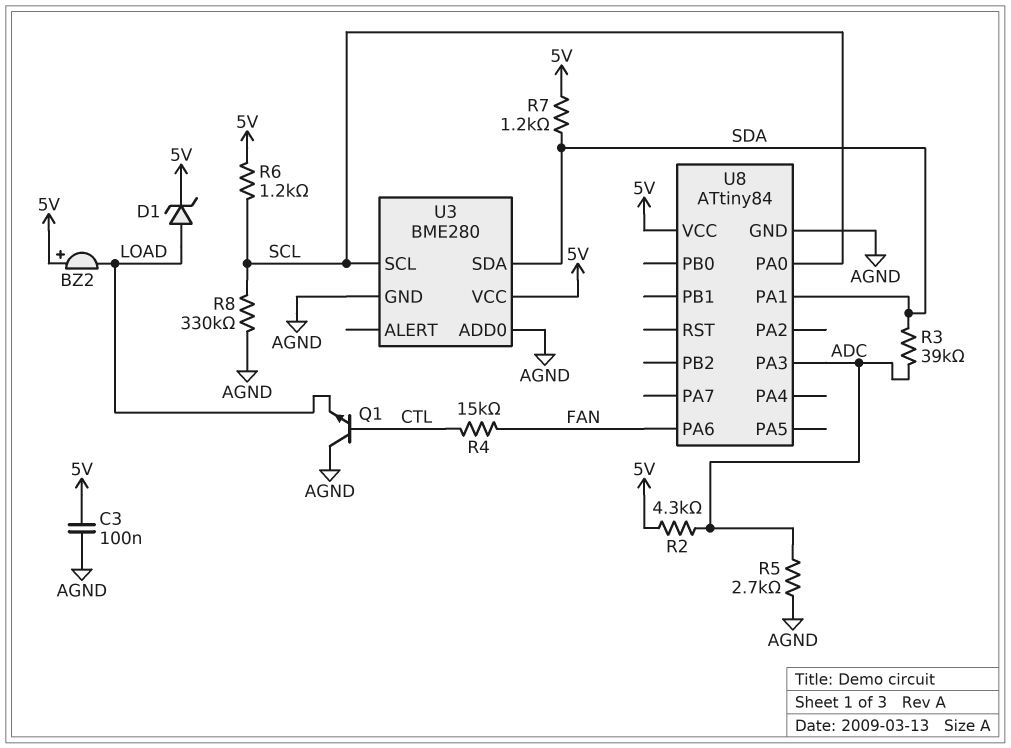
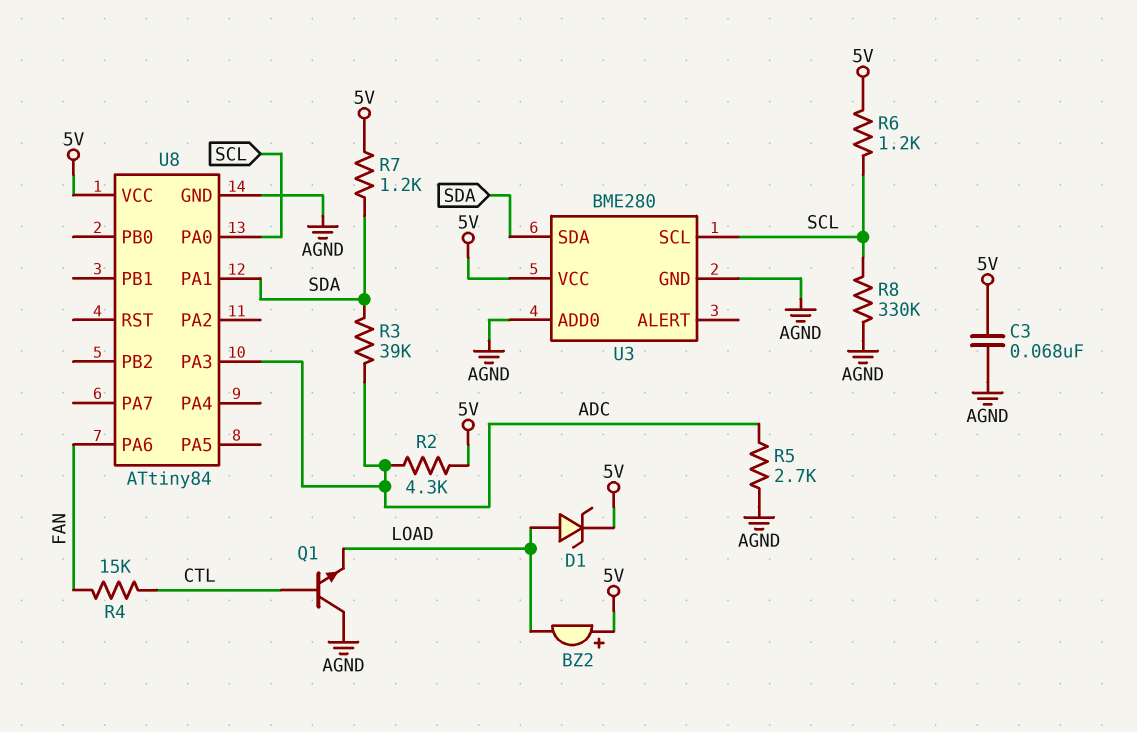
C3: 100nF (5V, AGND) -> 68nF (5V, AGND)

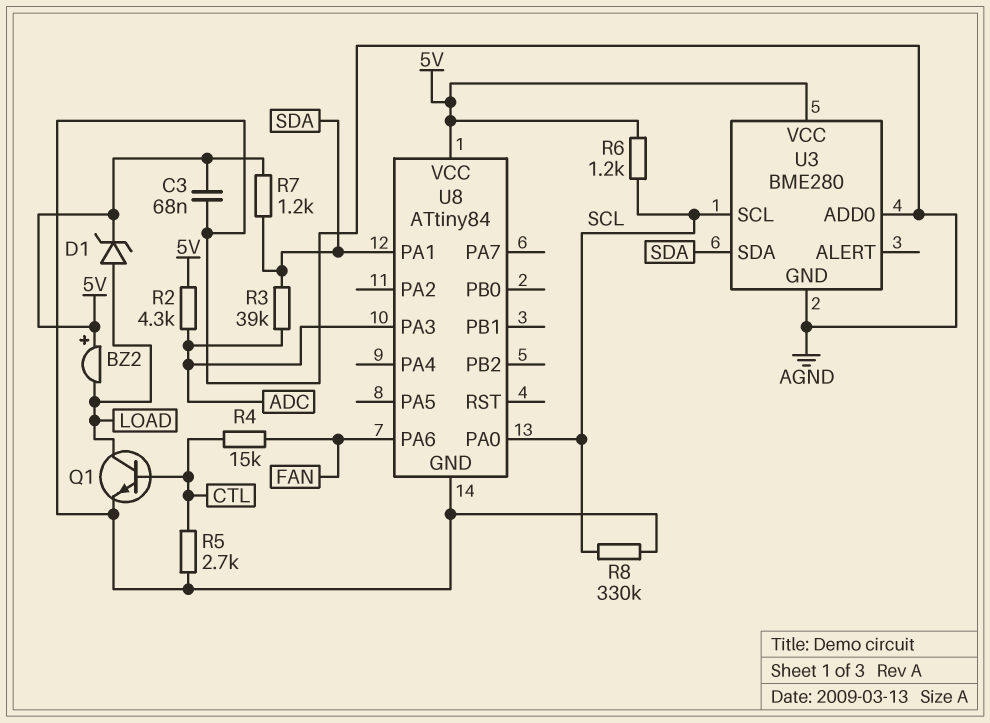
Q1: NPN (B CTL, C AGND, E LOAD) -> NPN (B CTL, C LOAD, E AGND)
R5: 2.7k (ADC, AGND) -> 2.7k (AGND, CTL)

